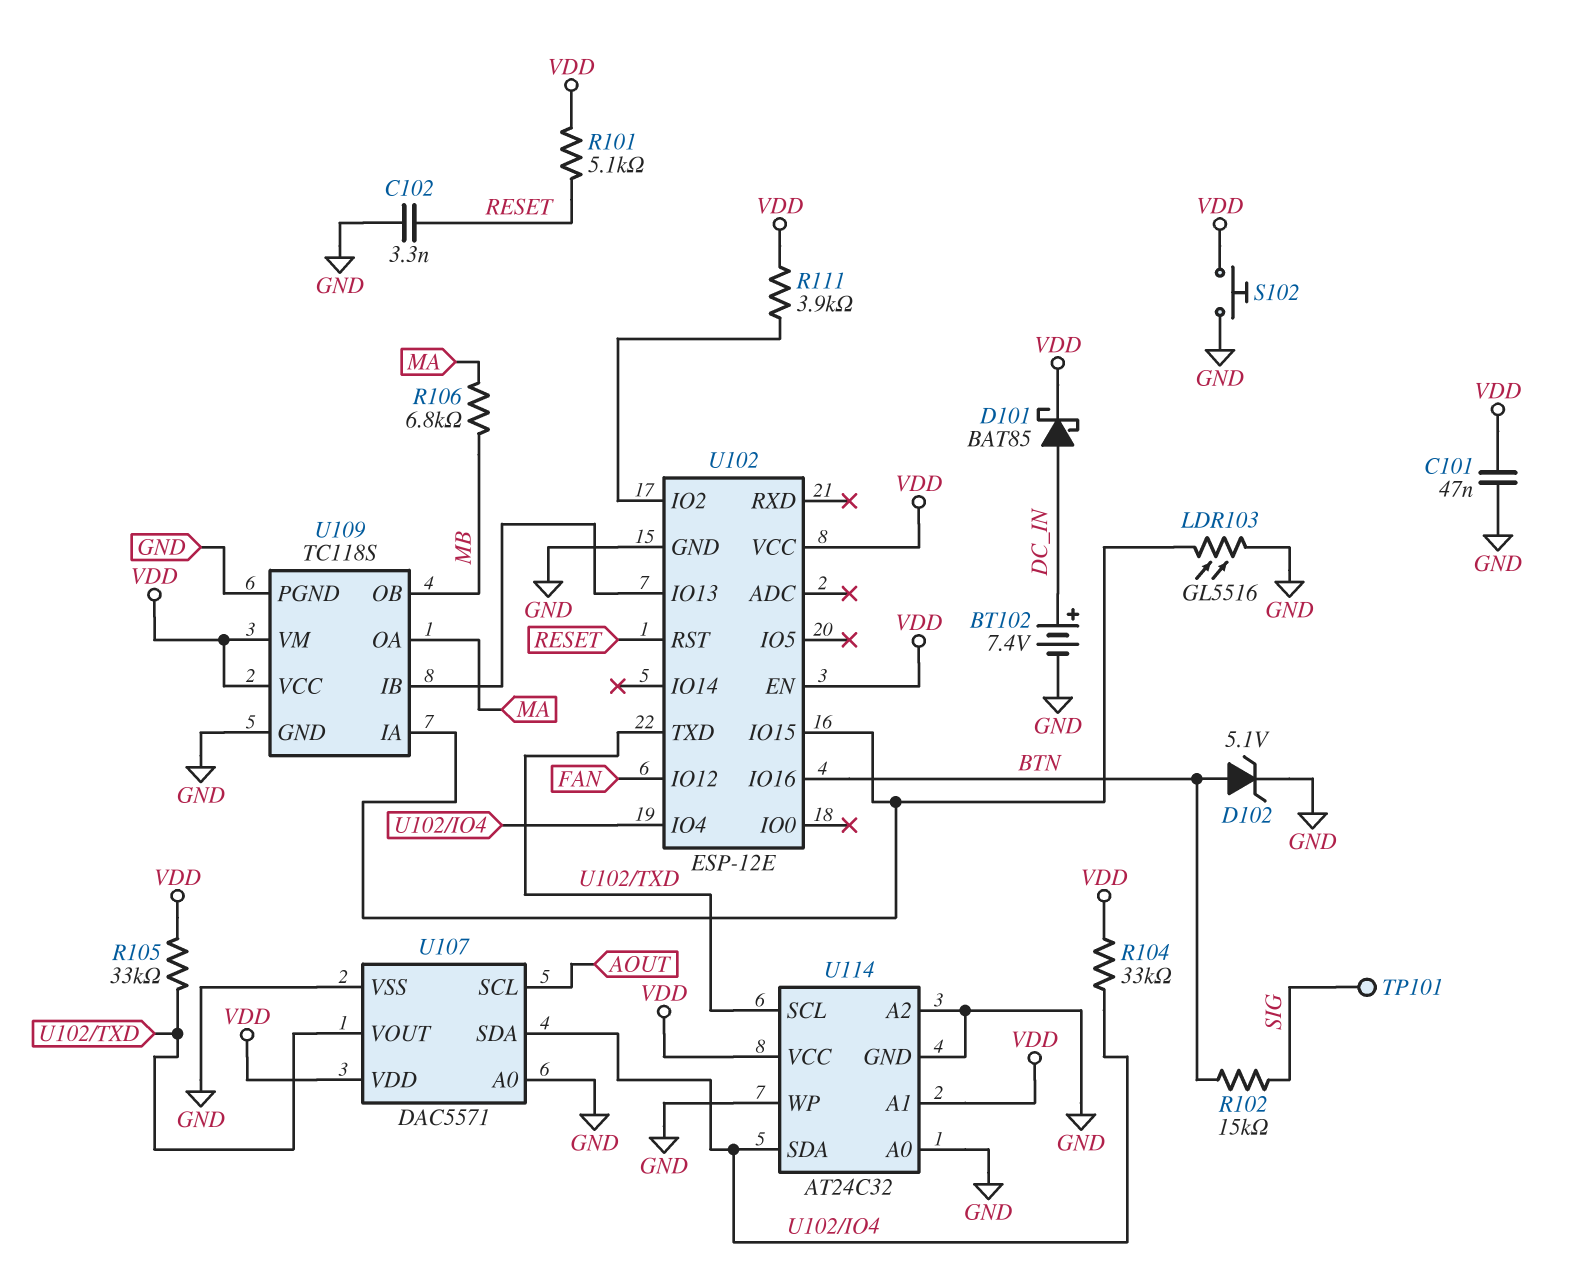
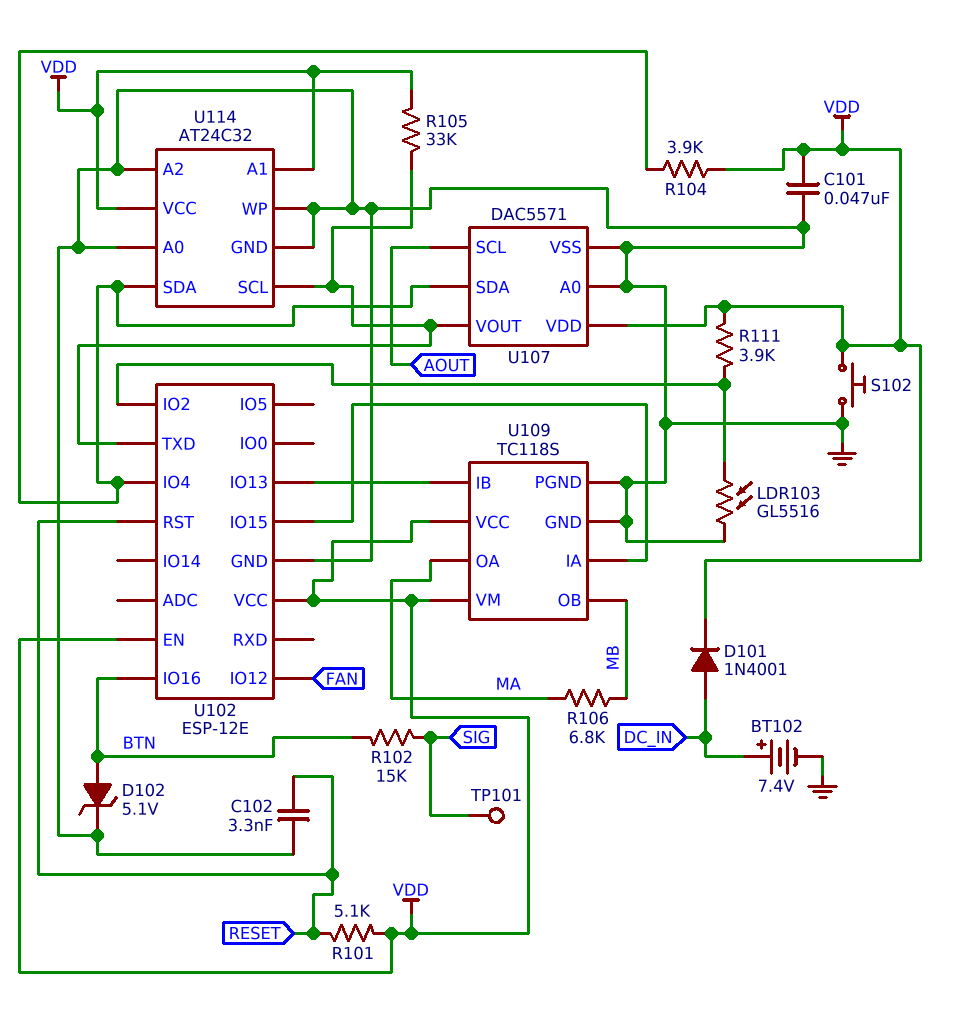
D101: schottky BAT85 (A DC_IN, K VDD) -> diode 1N4001 (A DC_IN, K VDD)
LDR103: GL5516 (GND, U102/IO15) -> GL5516 (GND, U102/IO2)
R104: 33k (U102/IO4, VDD) -> 3.9k (U102/IO4, VDD)

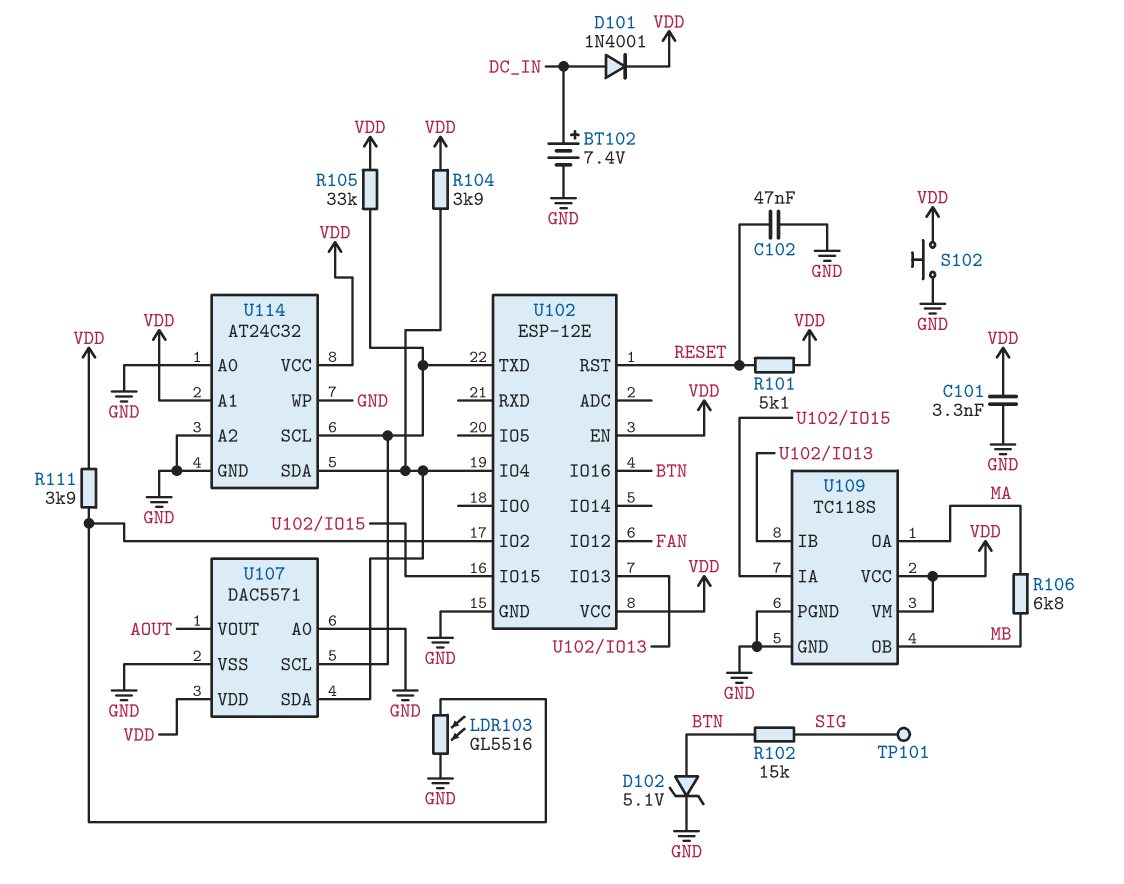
C101: 47nF (GND, VDD) -> 3.3nF (GND, VDD)
C102: 3.3nF (GND, RESET) -> 47nF (GND, RESET)
U107 pin SCL: AOUT -> U102/TXD
U107 pin VOUT: U102/TXD -> AOUT

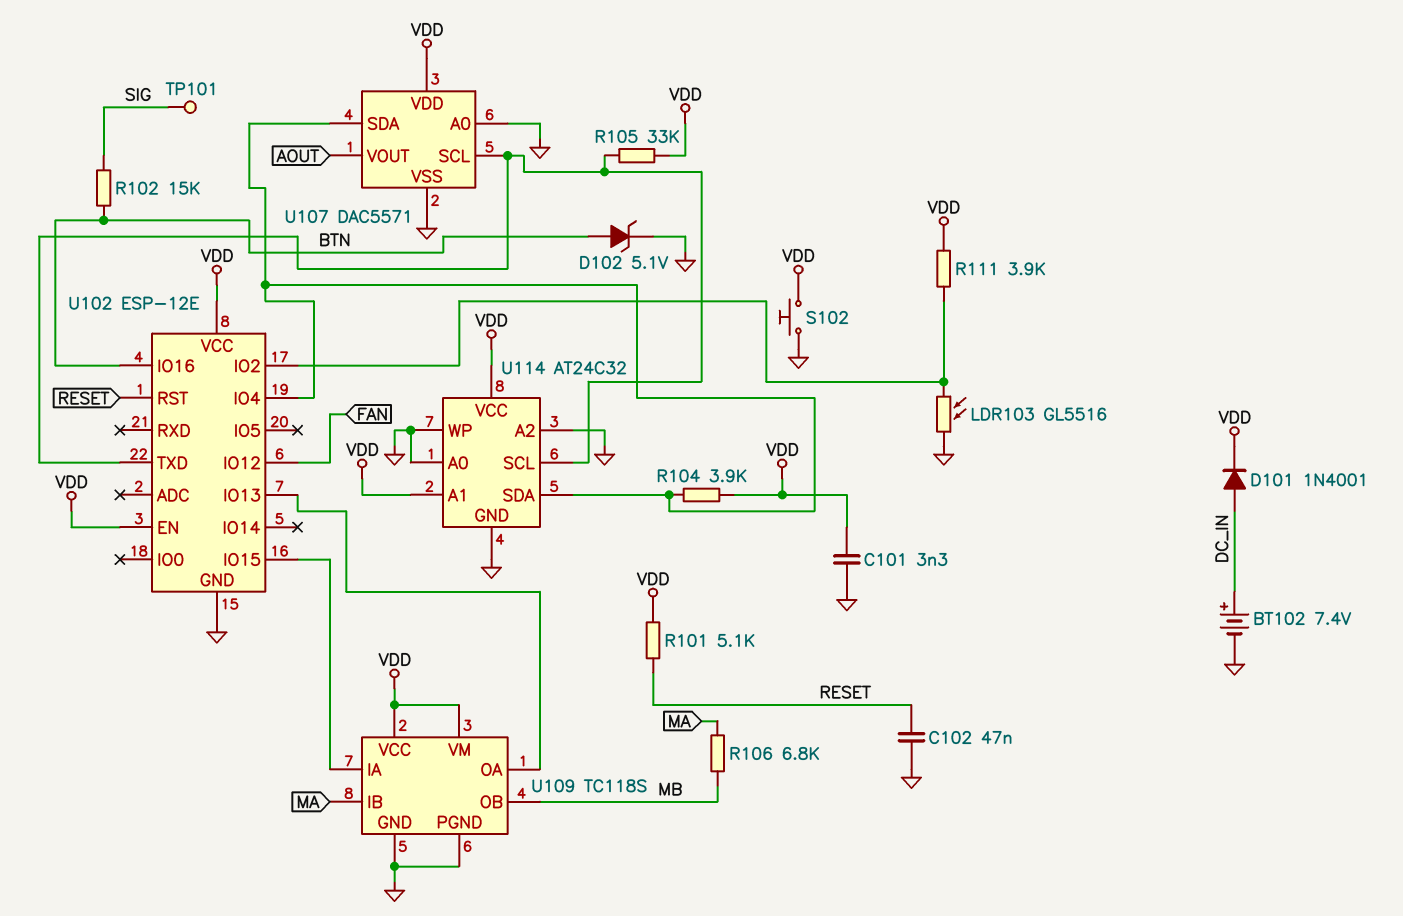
U109 pin IB: U102/IO13 -> MA
U109 pin OA: MA -> U102/IO13

